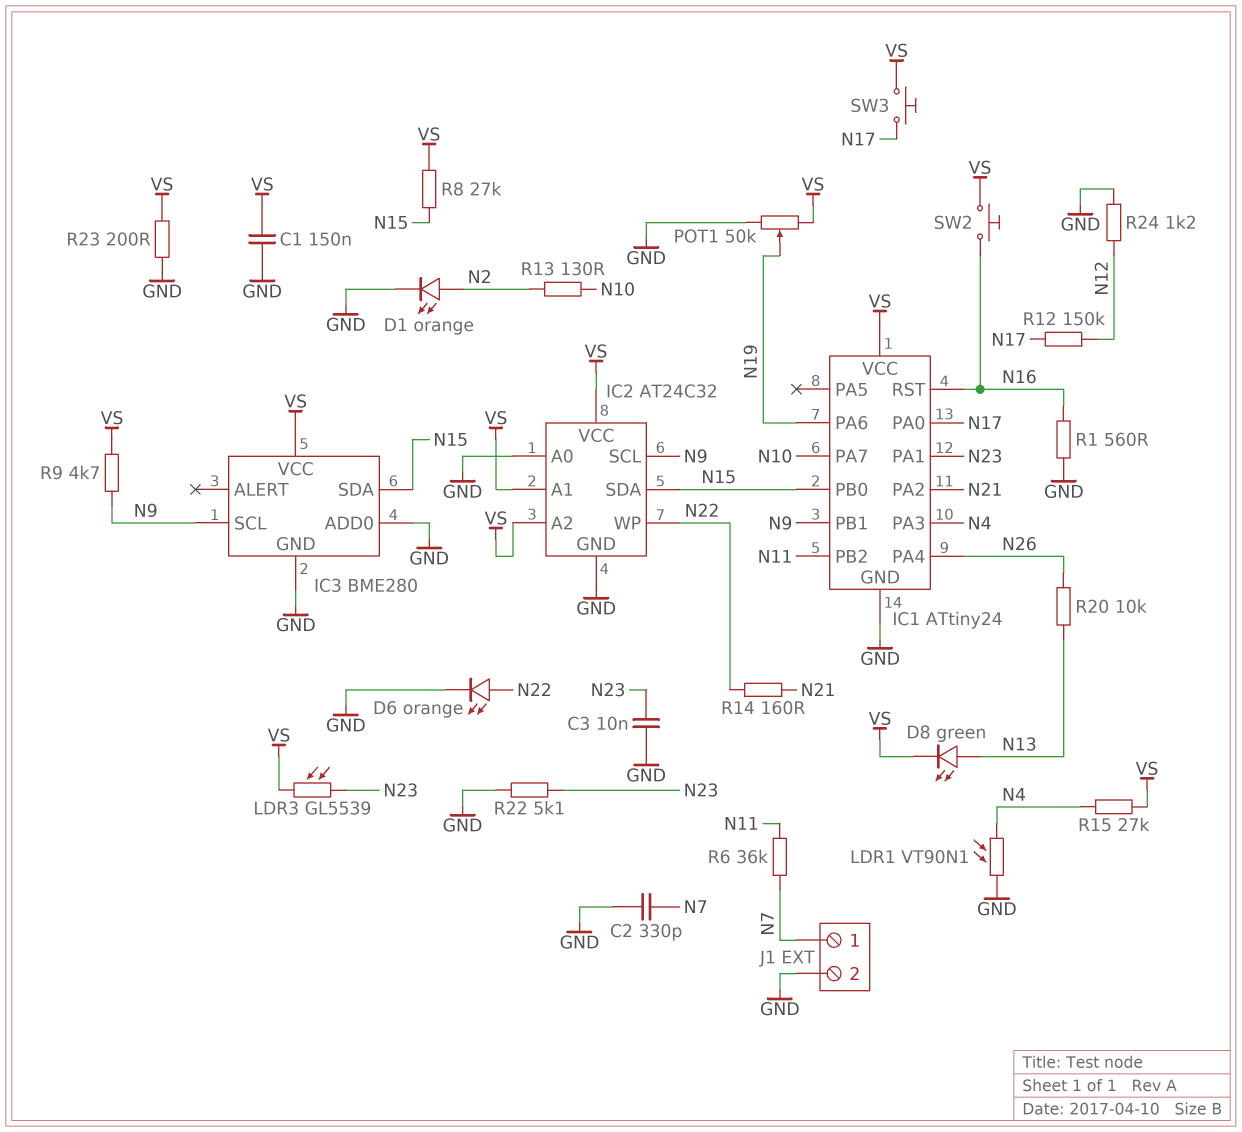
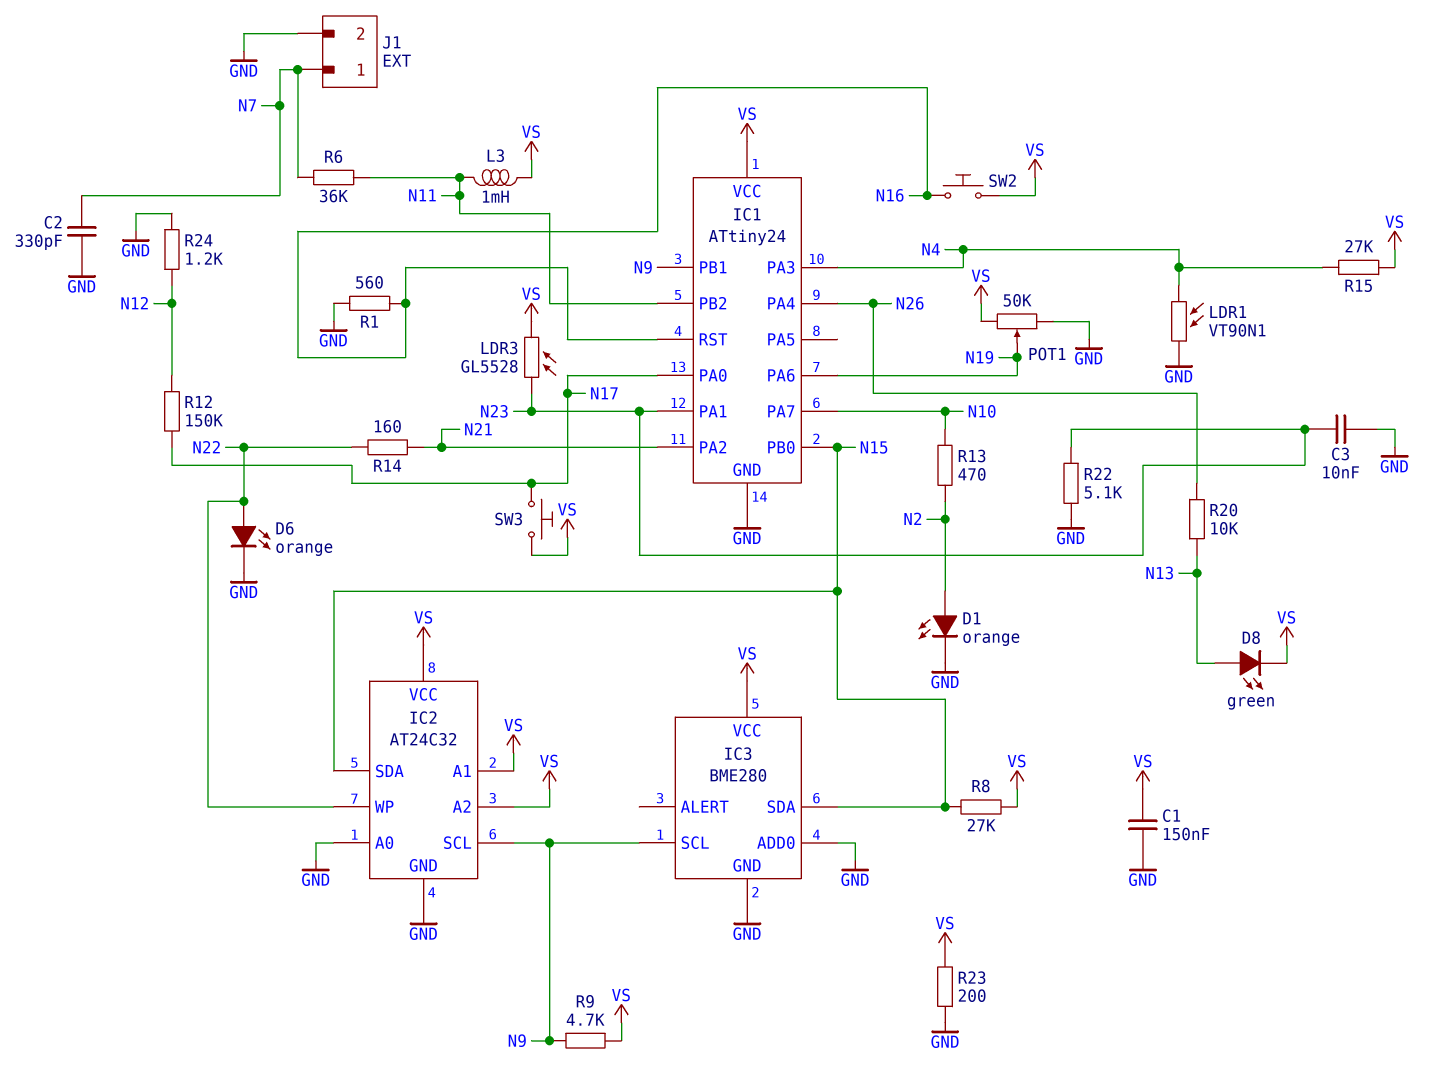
L3: none -> 1mH (N11, VS)
LDR3: GL5539 (N23, VS) -> GL5528 (N23, VS)
R13: 130 (N2, N10) -> 470 (N2, N10)

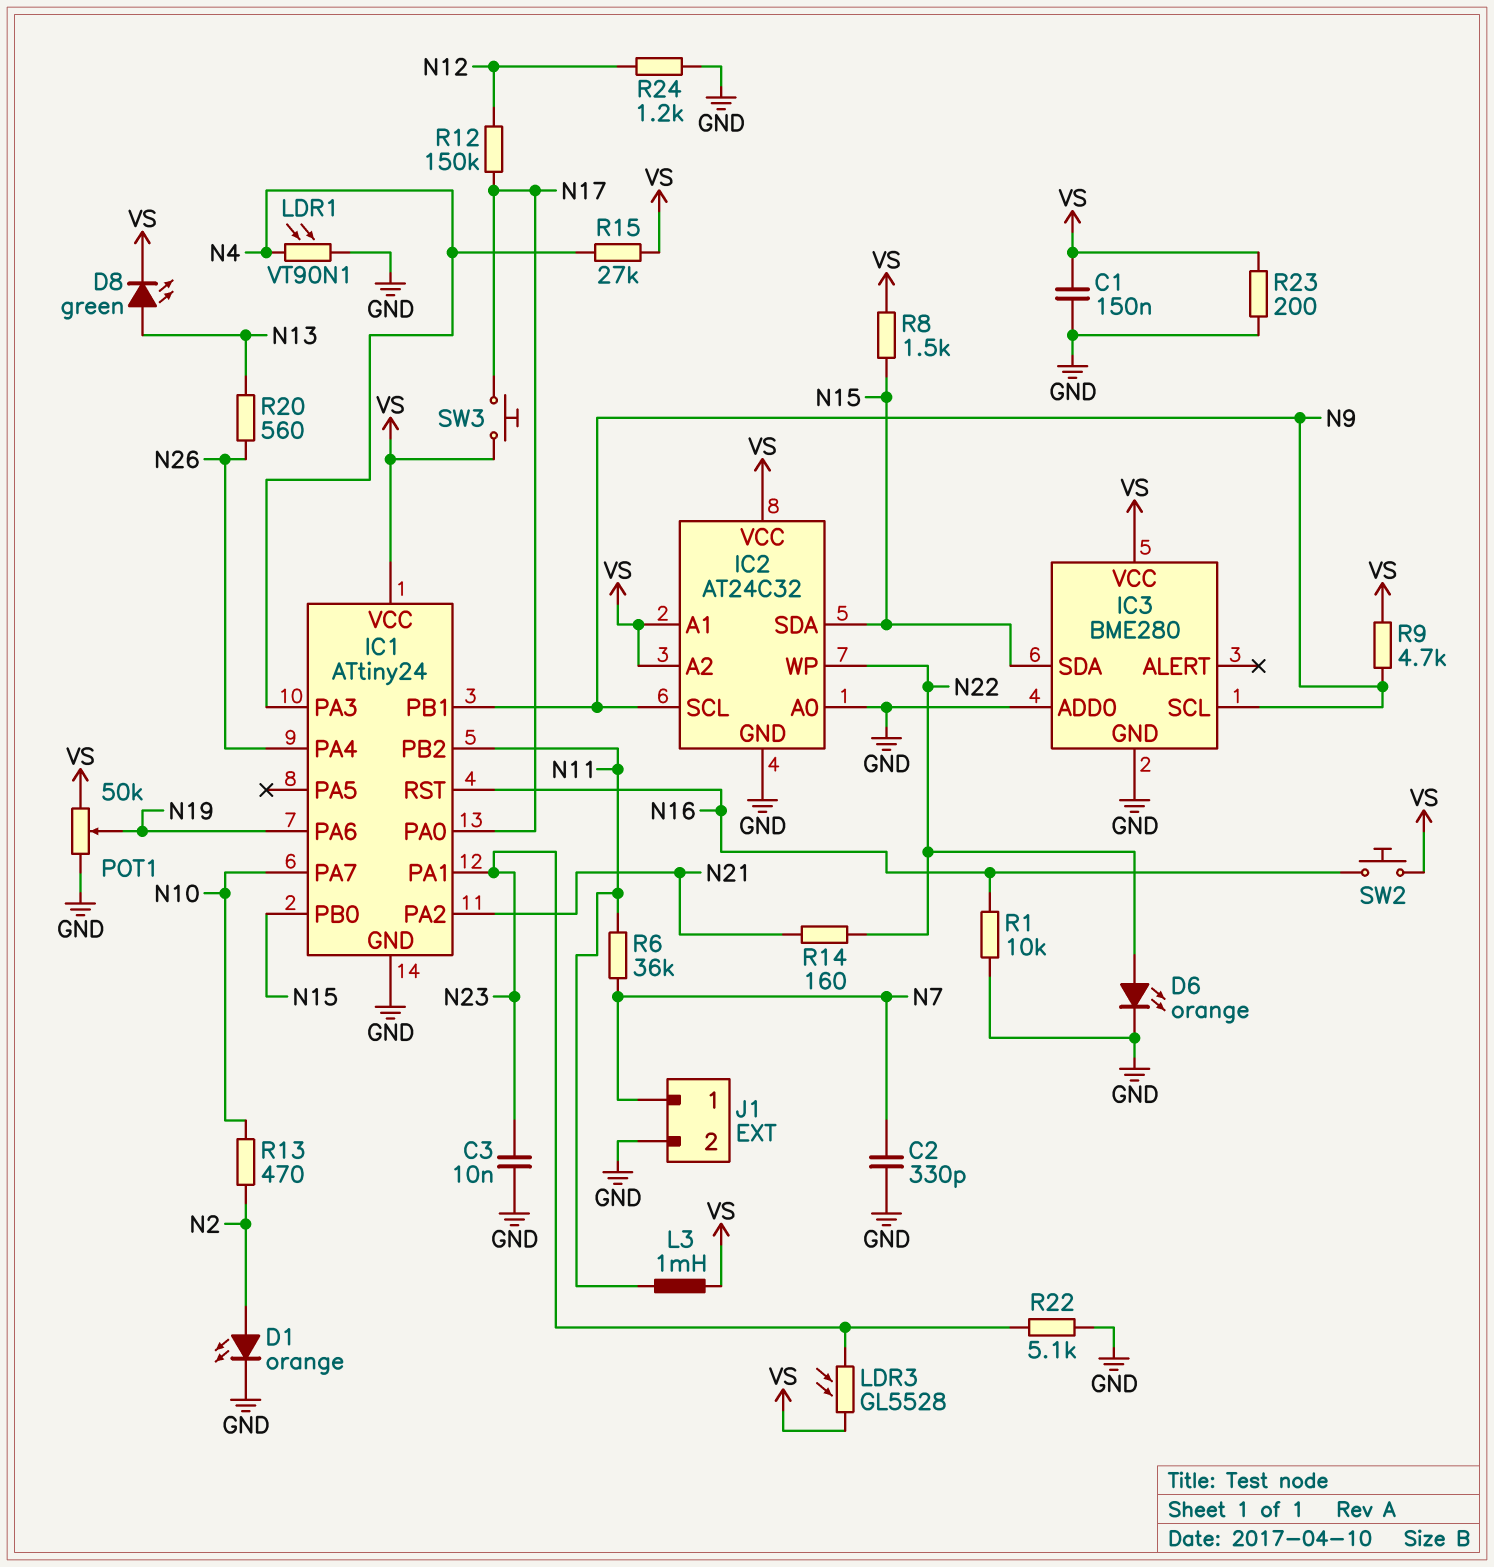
R1: 560 (GND, N16) -> 10k (GND, N16)
R8: 27k (N15, VS) -> 1.5k (N15, VS)
R20: 10k (N13, N26) -> 560 (N13, N26)

